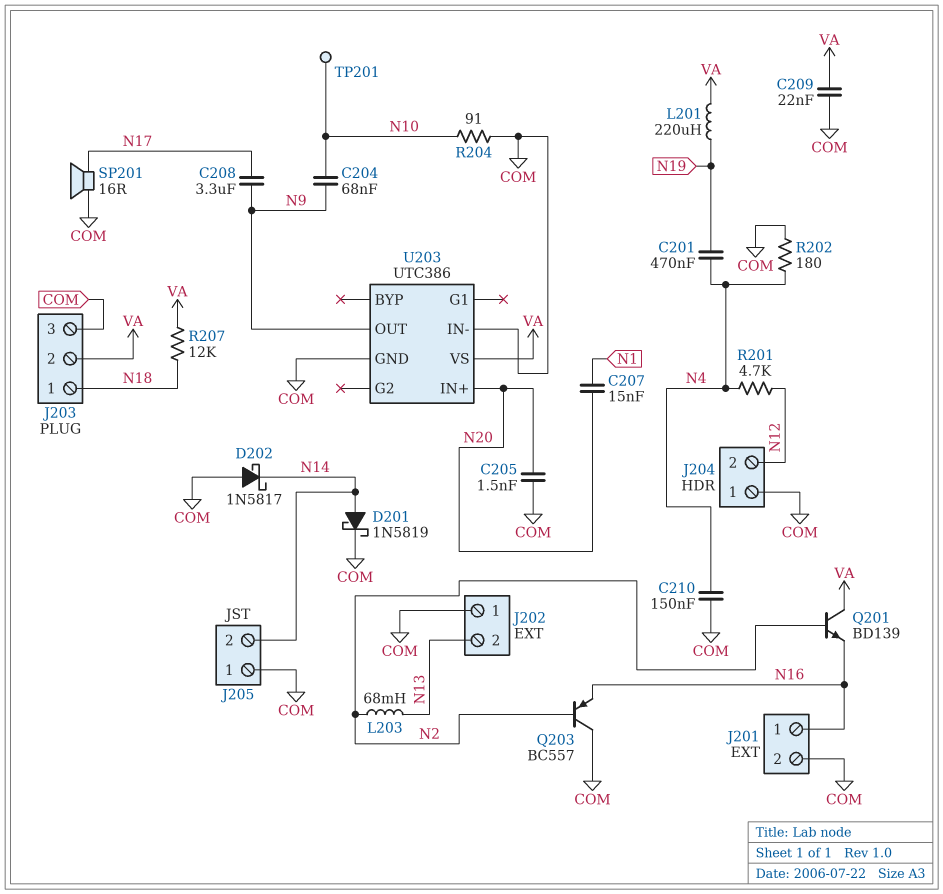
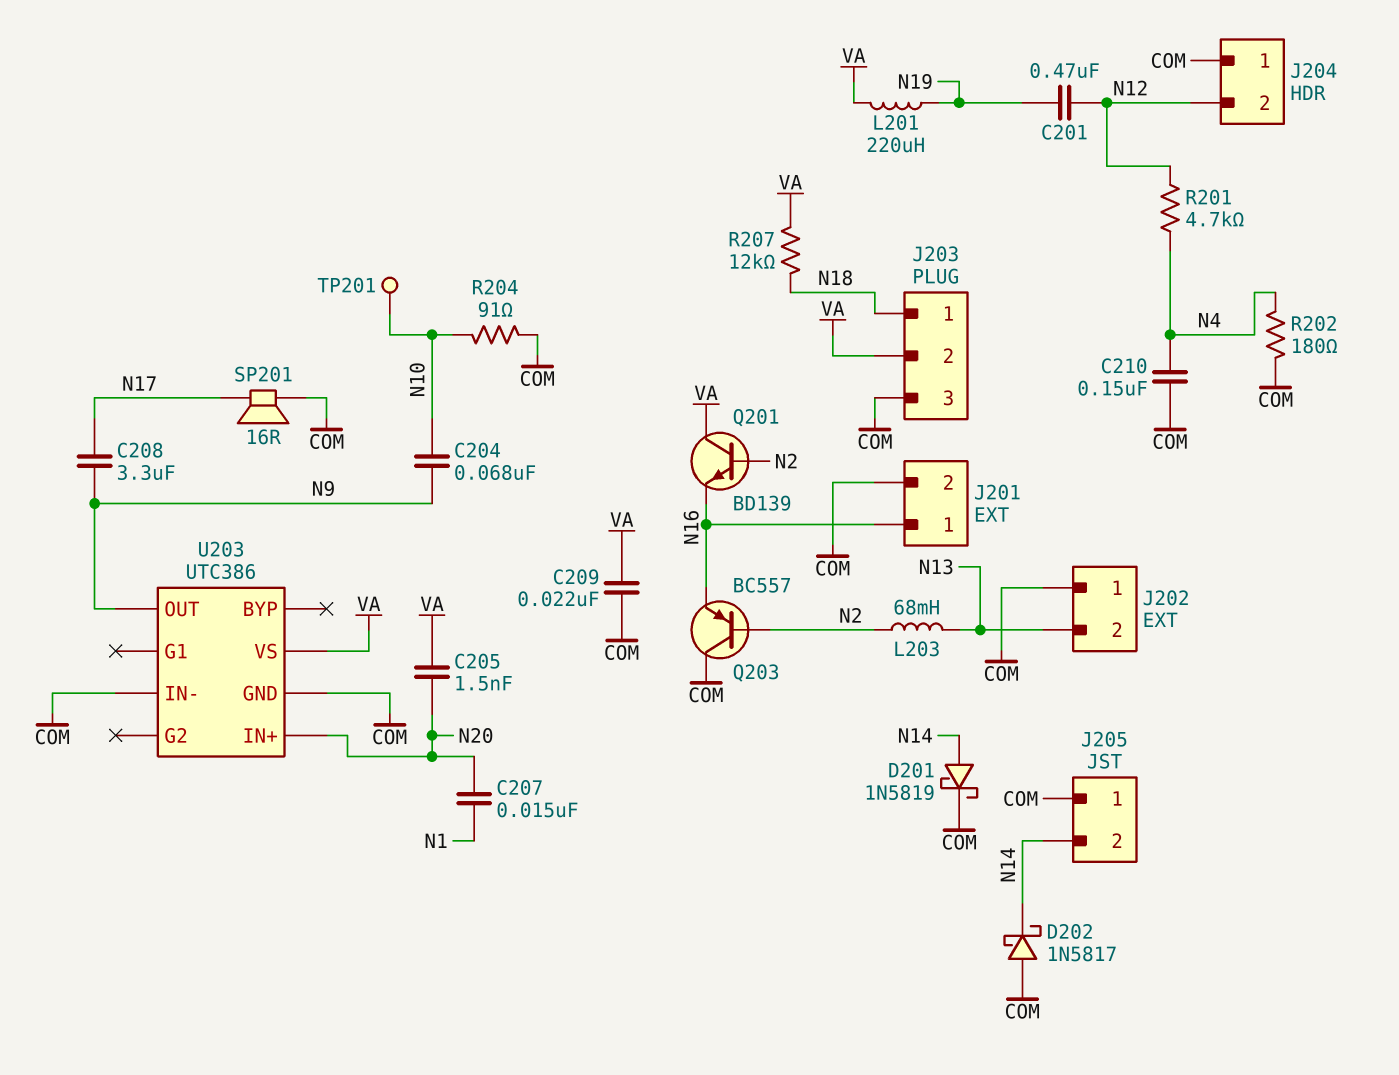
C201: 470nF (N4, N19) -> 470nF (N12, N19)
C205: 1.5nF (COM, N20) -> 1.5nF (N20, VA)

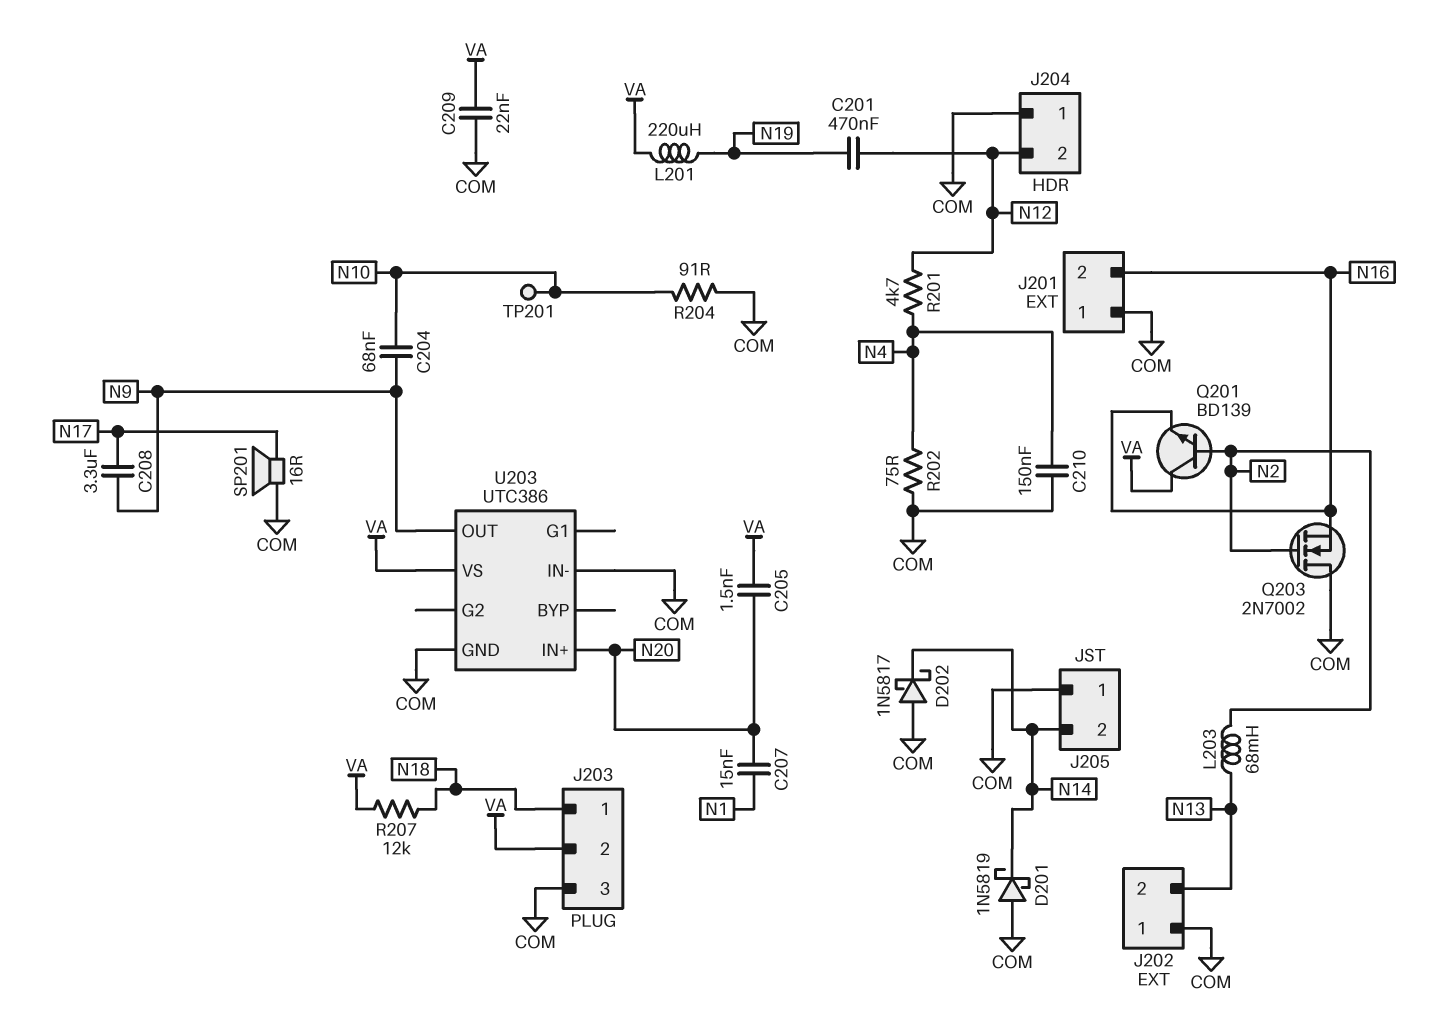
D201: schottky 1N5819 (A N14, K COM) -> schottky 1N5819 (A COM, K N14)
J201 pin 1: N16 -> COM
J201 pin 2: COM -> N16
Q203: PNP BC557 (B N2, C COM, E N16) -> NMOS 2N7002 (G N2, D COM, S N16)
R202: 180 (COM, N4) -> 75 (COM, N4)

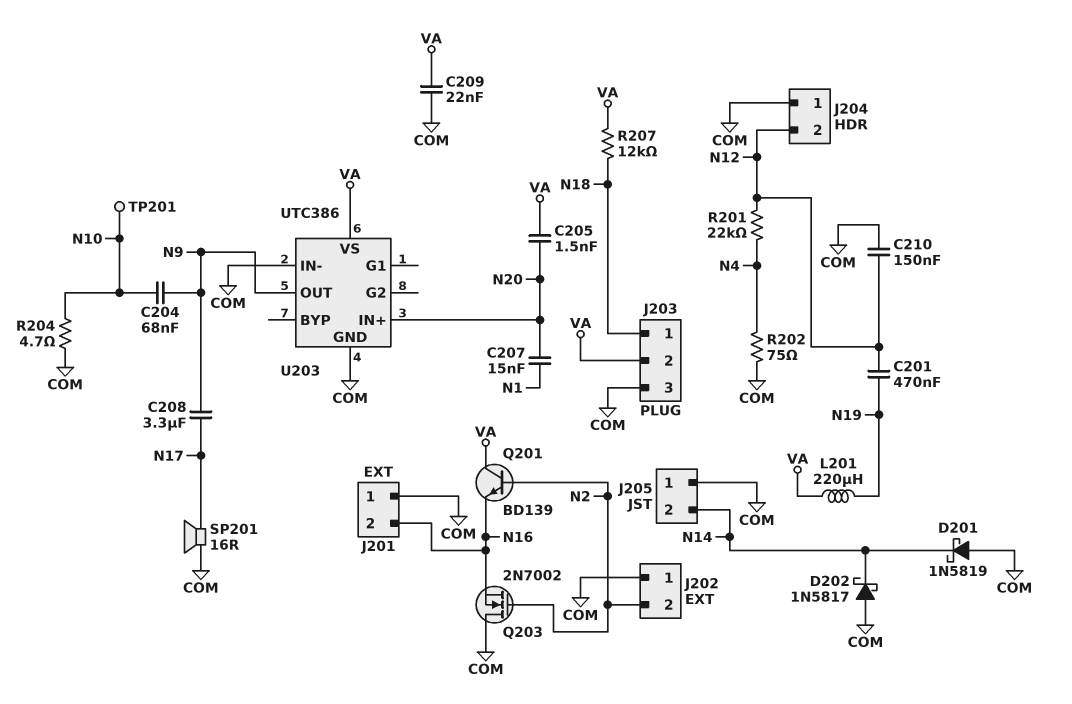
C210: 150nF (COM, N4) -> 150nF (COM, N12)
J202 pin 2: N13 -> N2
L203: 68mH (N2, N13) -> none
R201: 4.7k (N4, N12) -> 22k (N4, N12)
R204: 91 (COM, N10) -> 4.7 (COM, N10)

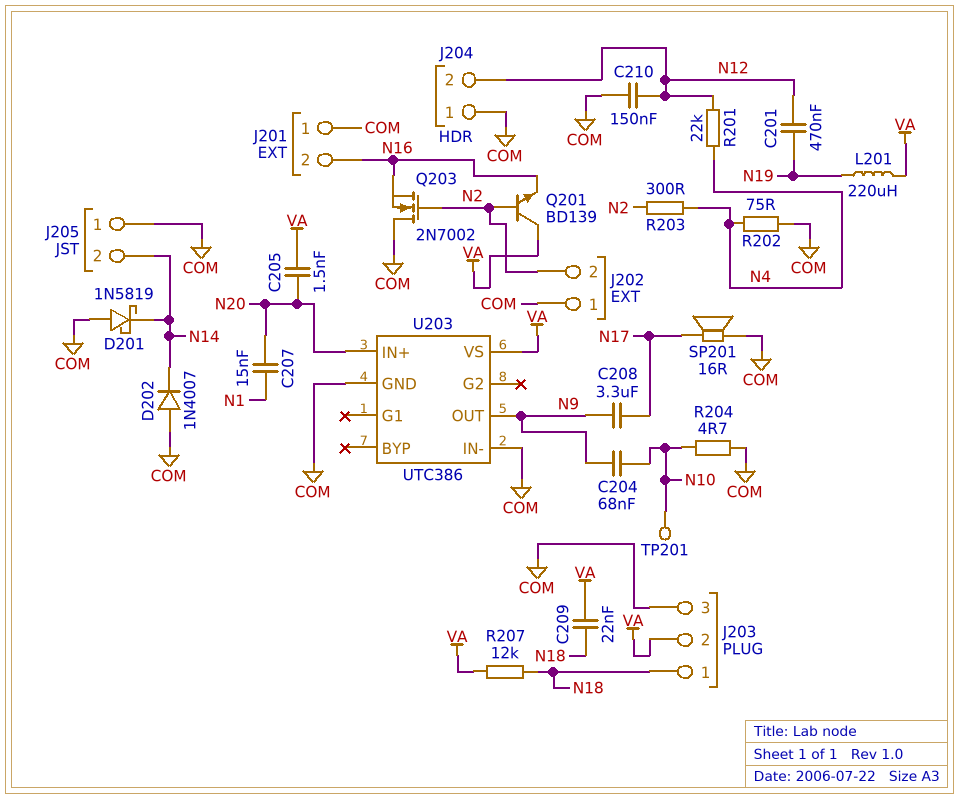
C209: 22nF (COM, VA) -> 22nF (N18, VA)
D202: schottky 1N5817 (A COM, K N14) -> diode 1N4007 (A COM, K N14)
R203: none -> 300 (N2, N4)

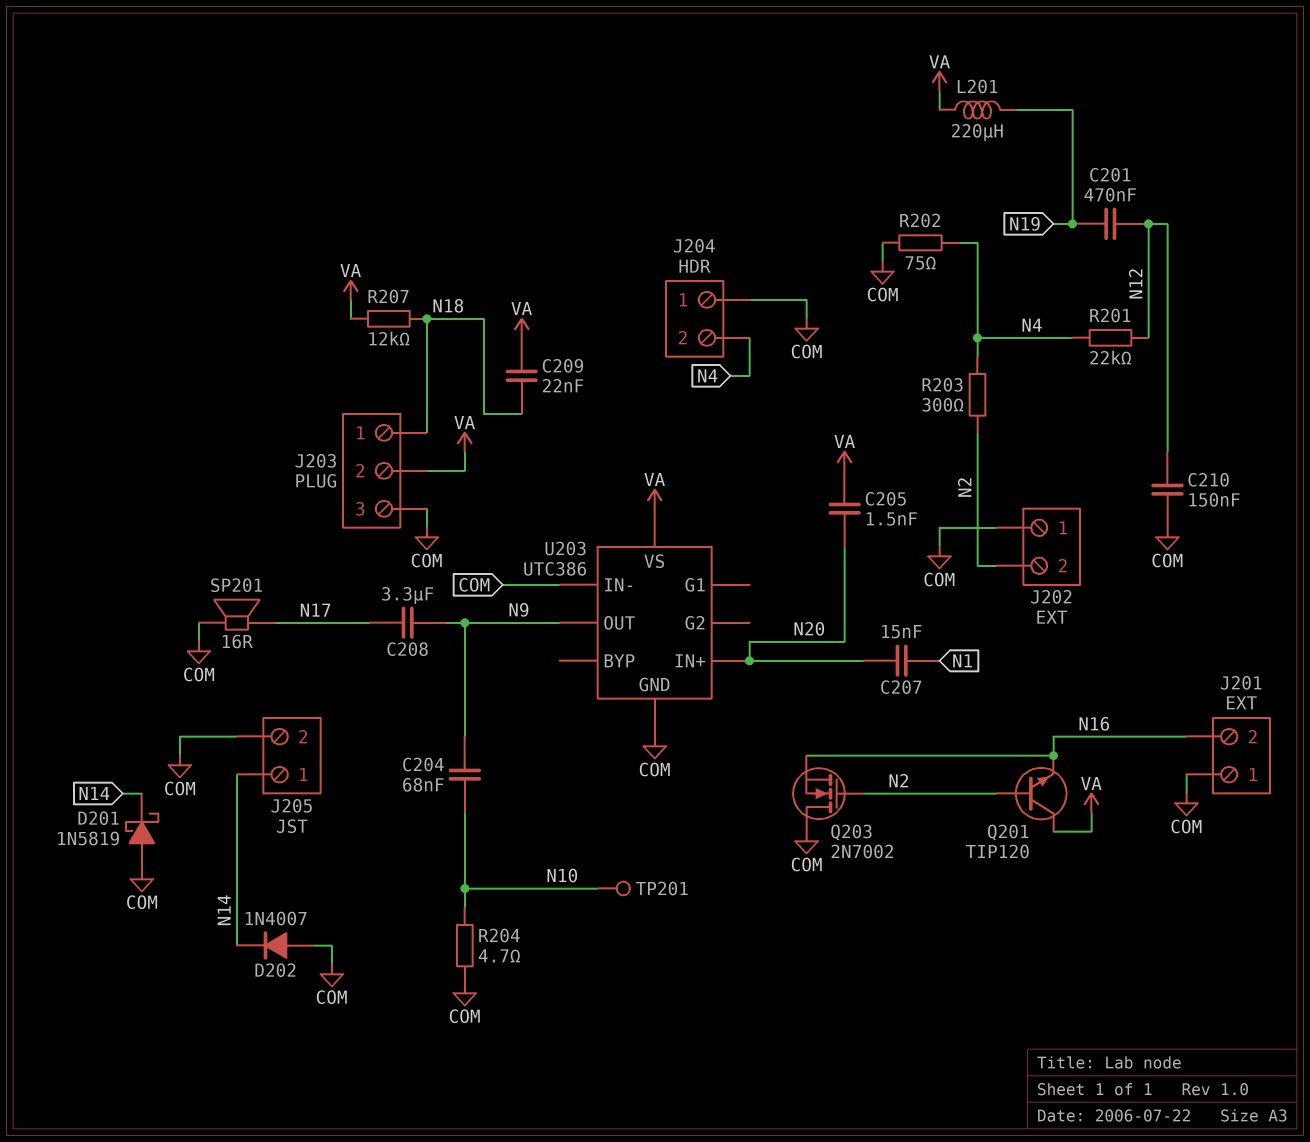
J204 pin 2: N12 -> N4
J205 pin 1: COM -> N14
J205 pin 2: N14 -> COM
Q201: NPN BD139 (B N2, C VA, E N16) -> NPN TIP120 (B N2, C VA, E N16)

